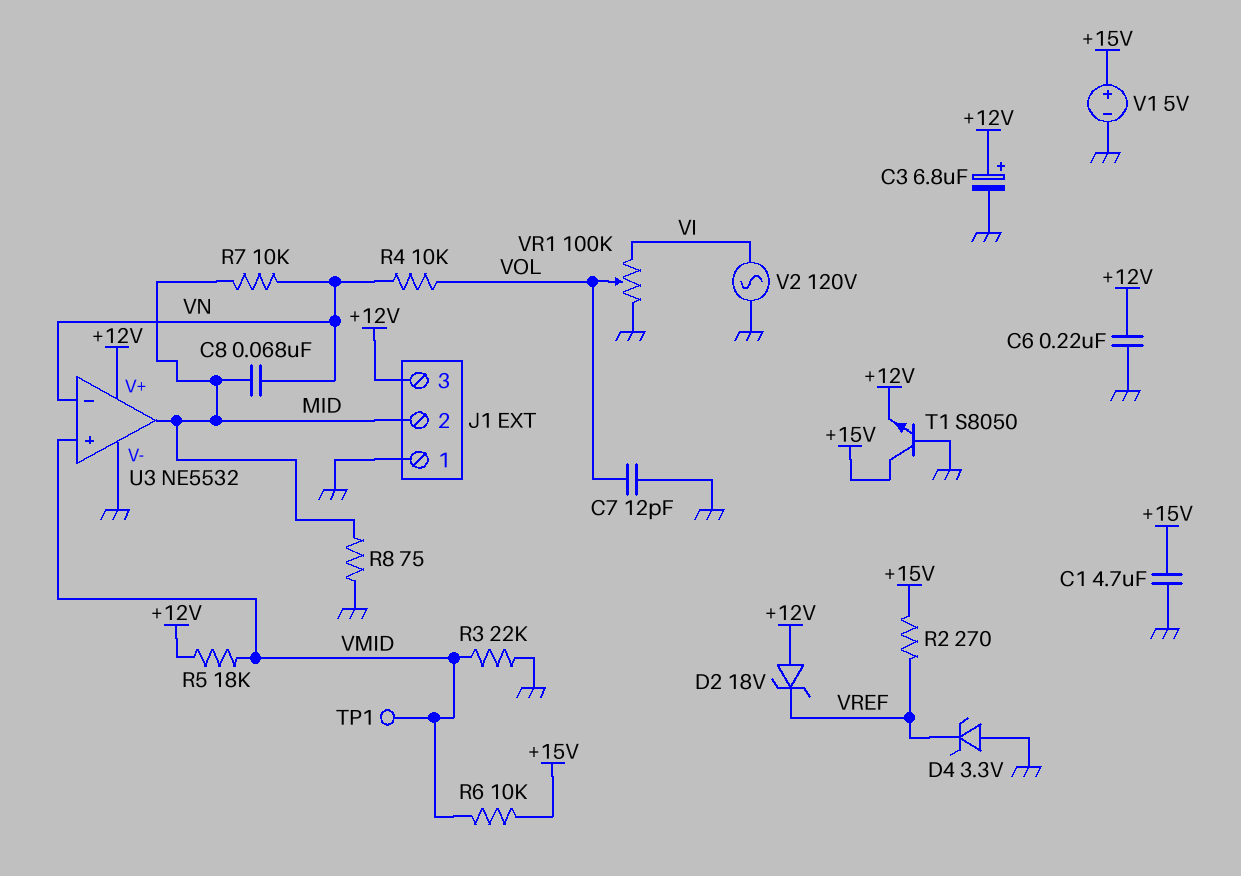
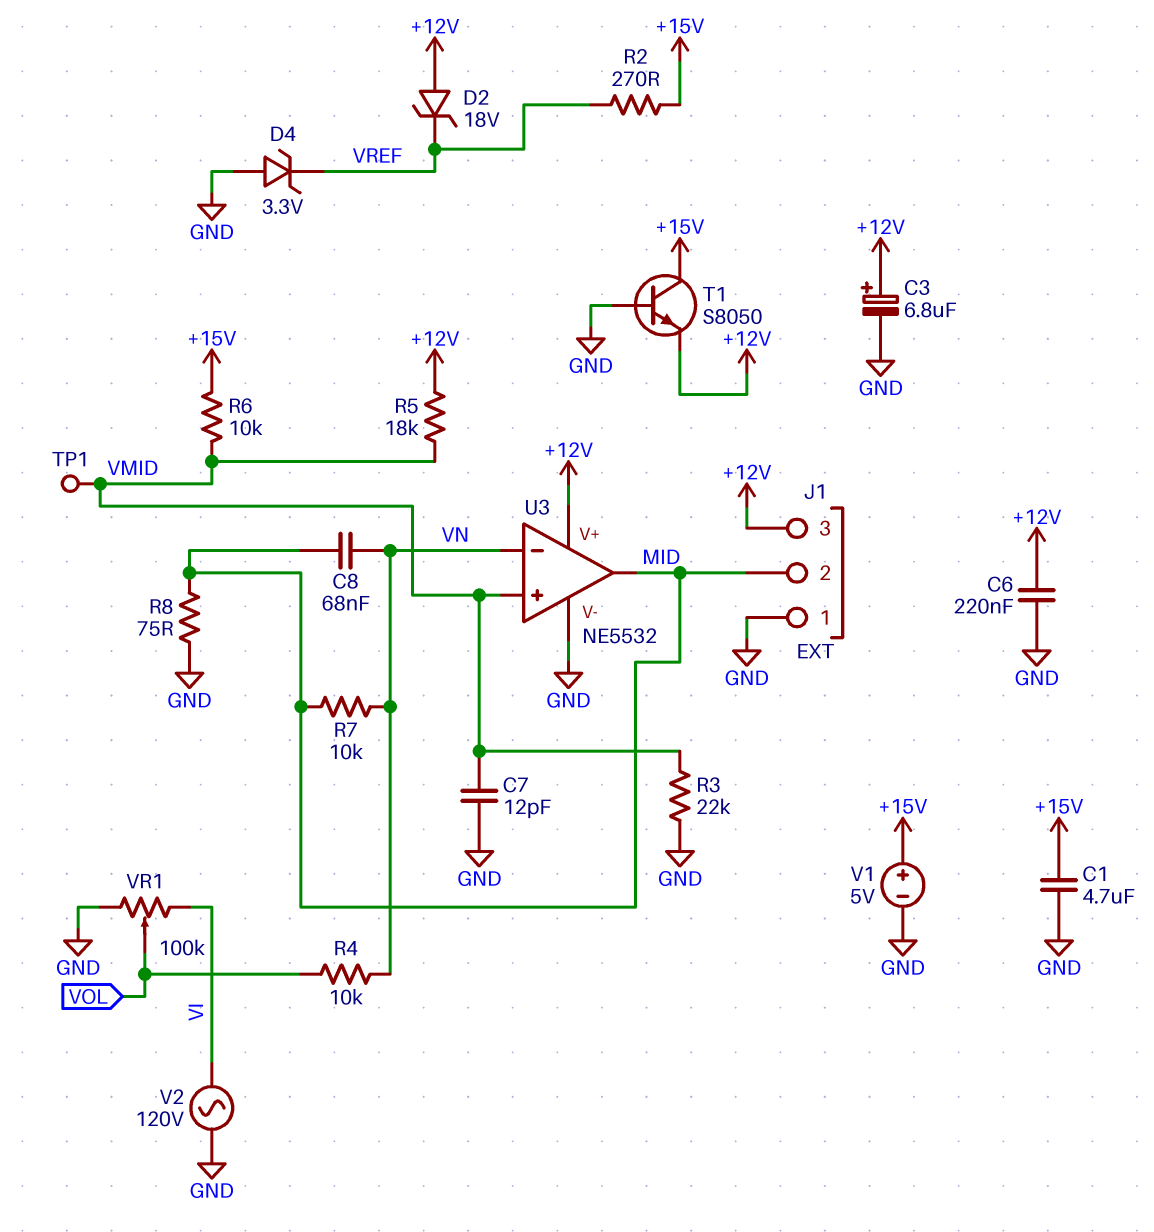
C7: 12pF (GND, VOL) -> 12pF (GND, VMID)

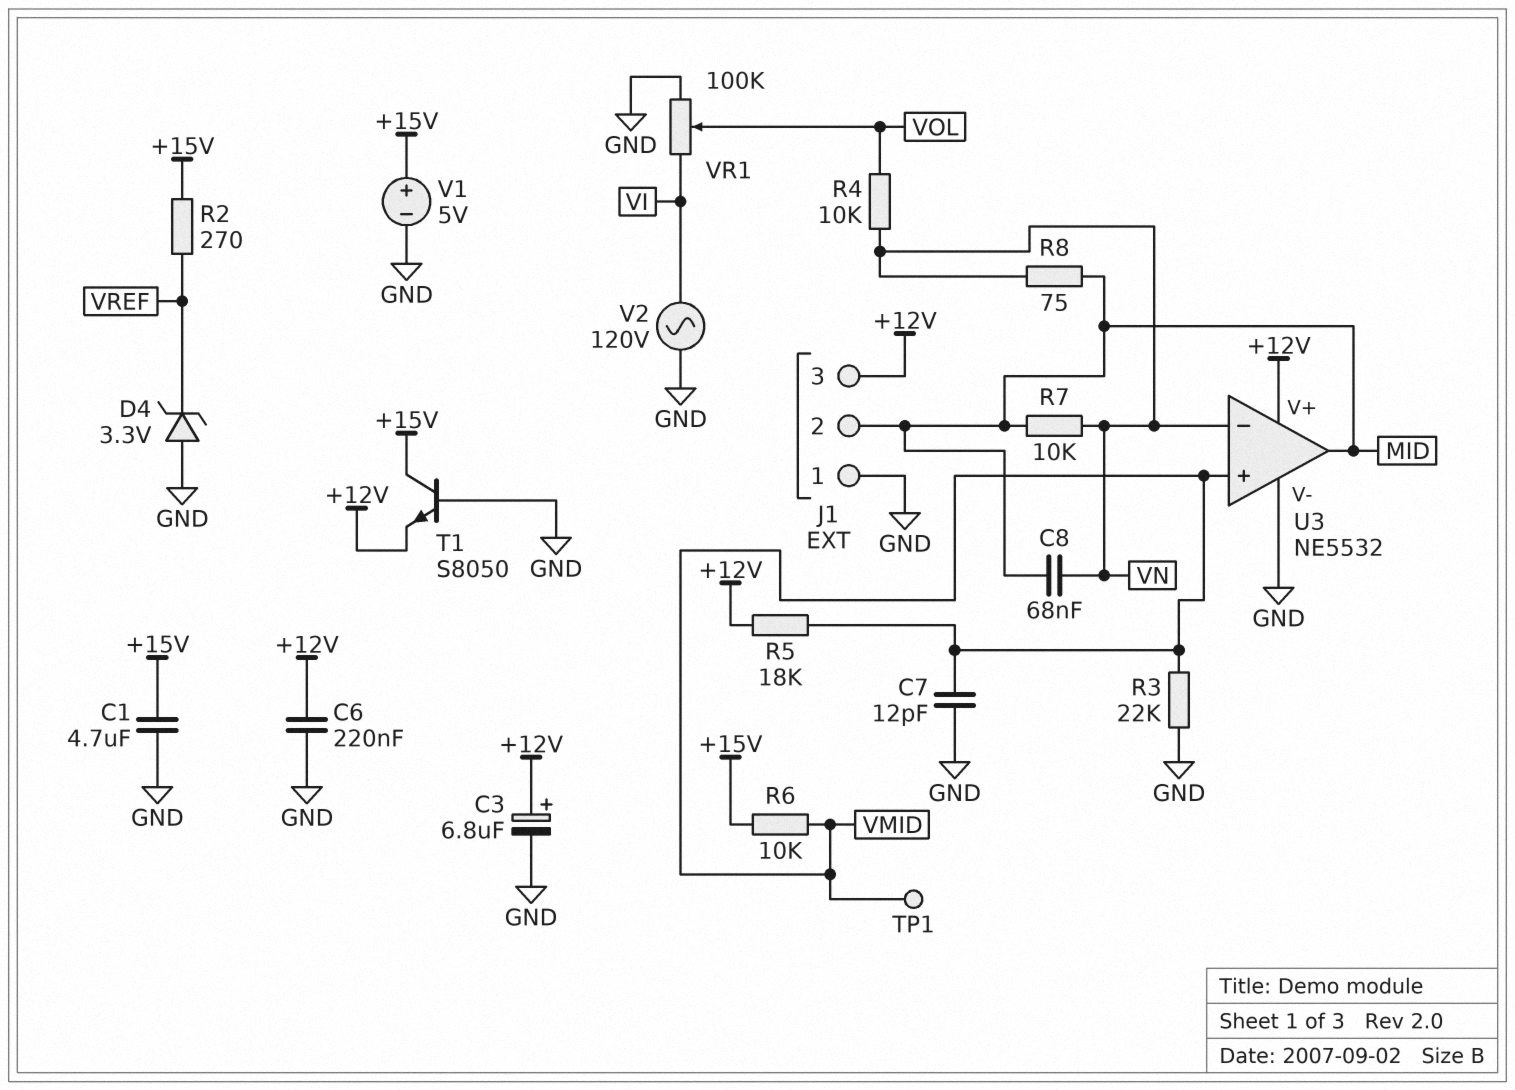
D2: zener 18V (A +12V, K VREF) -> none
R8: 75 (GND, MID) -> 75 (MID, VN)

